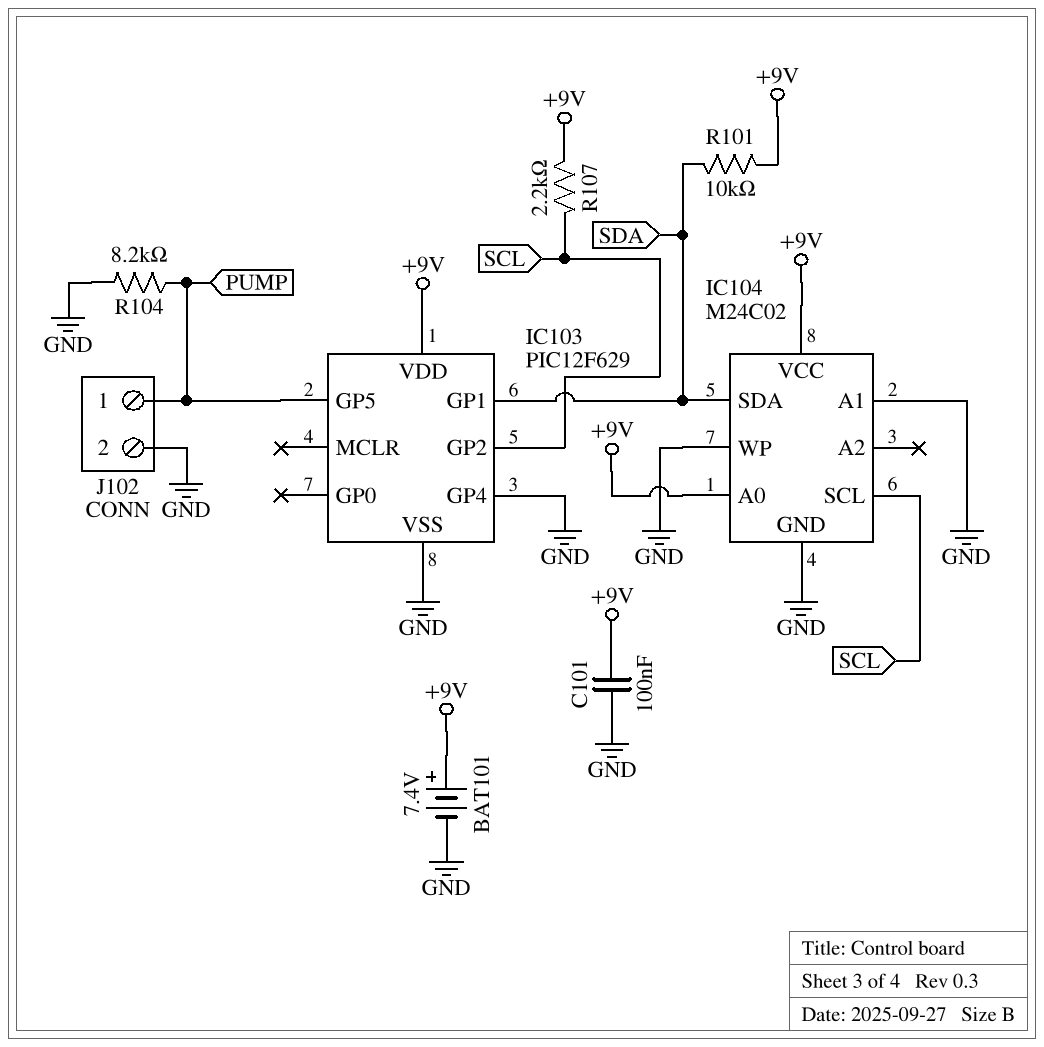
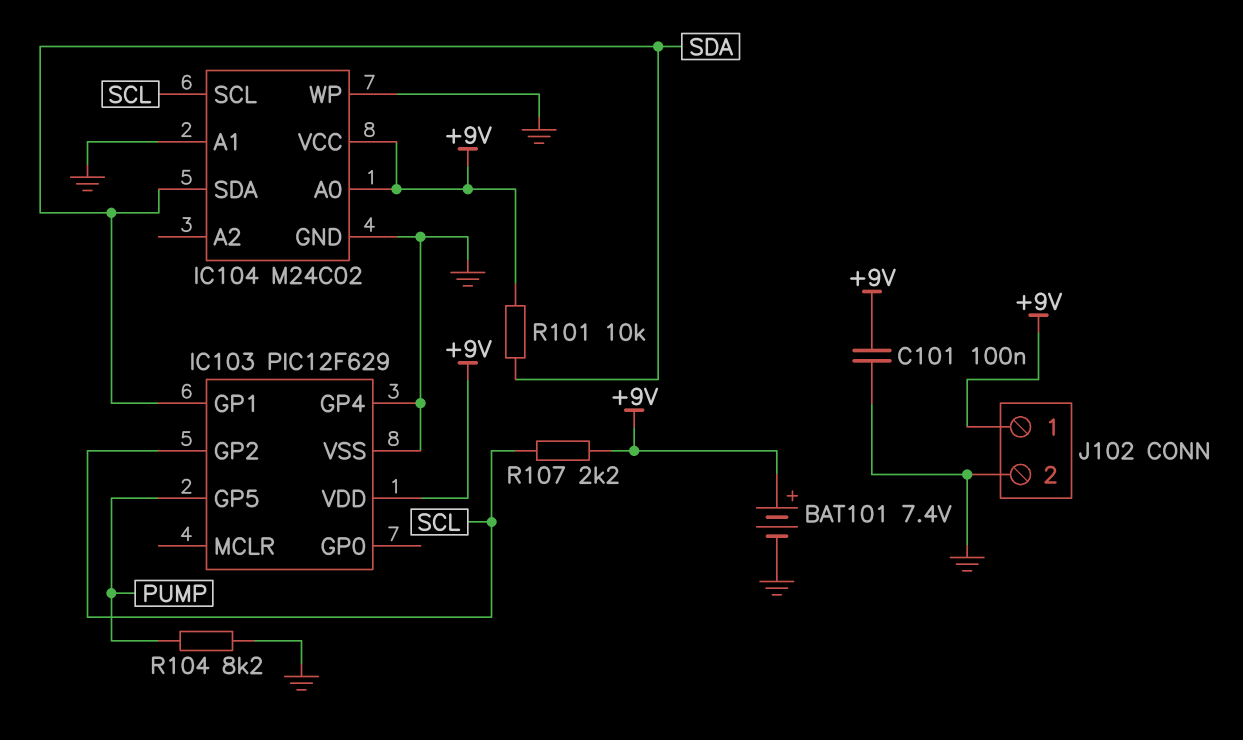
J102 pin 1: PUMP -> +9V

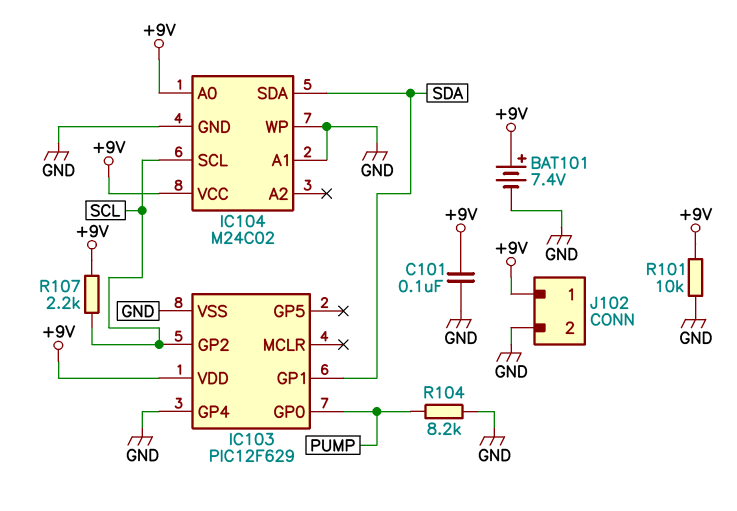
IC103 pin GP0: none -> PUMP
IC103 pin GP5: PUMP -> none
R101: 10k (+9V, SDA) -> 10k (+9V, GND)

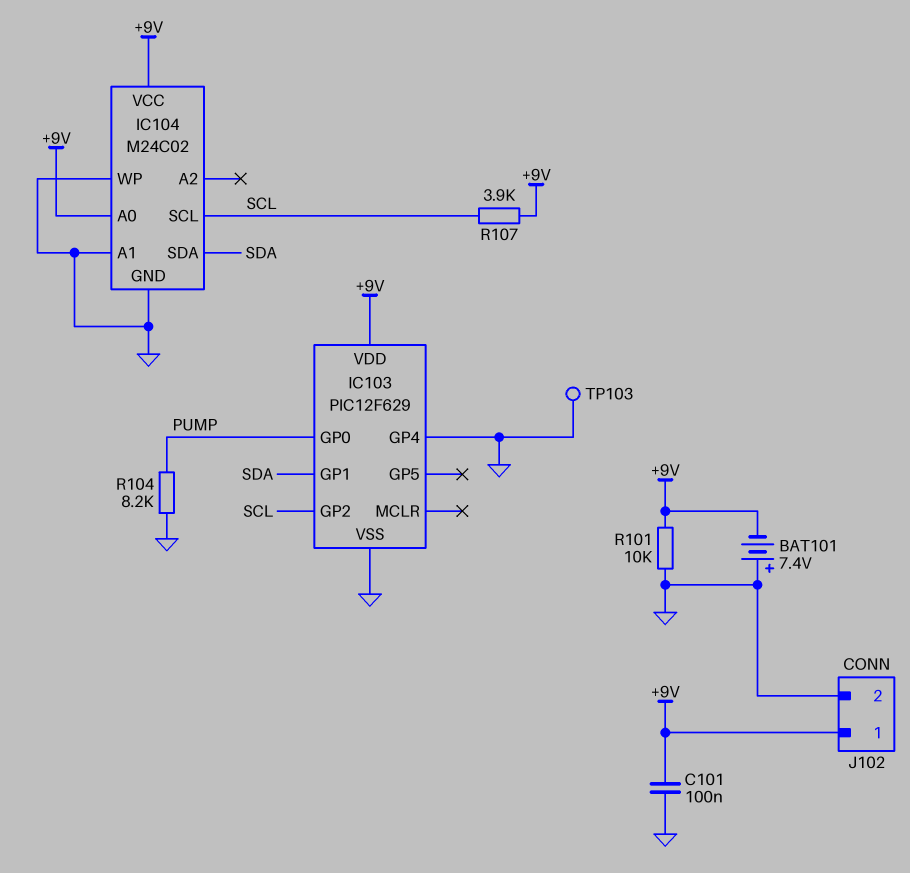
BAT101: 7.4V (plus +9V, minus GND) -> 7.4V (plus GND, minus +9V)
R107: 2.2k (+9V, SCL) -> 3.9k (+9V, SCL)
TP103: none -> test point (GND)

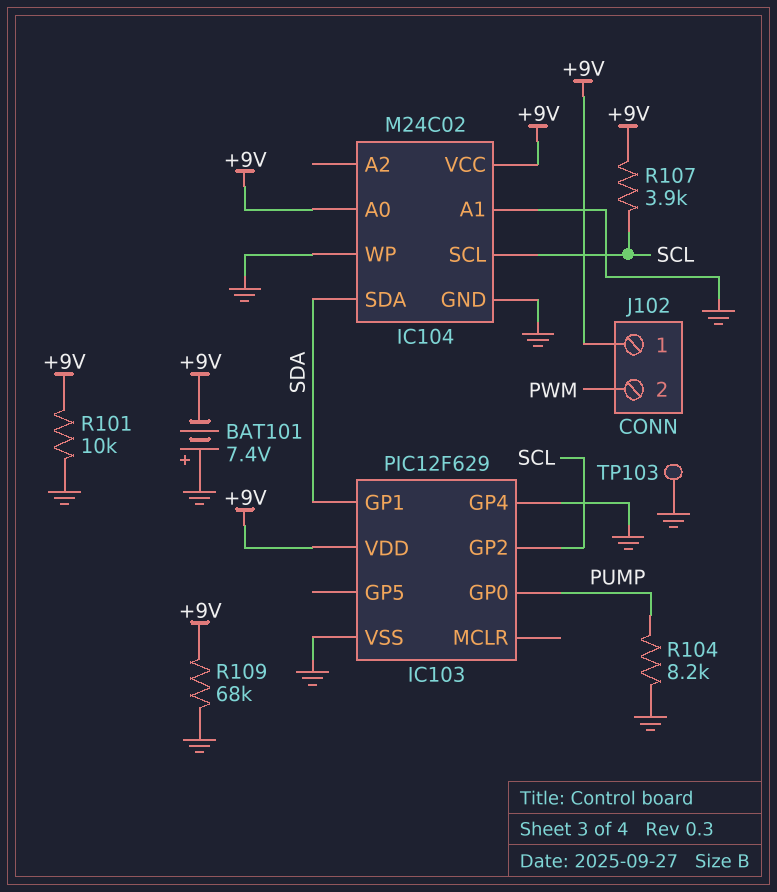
C101: 100nF (+9V, GND) -> none
J102 pin 2: GND -> PWM
R109: none -> 68k (+9V, GND)

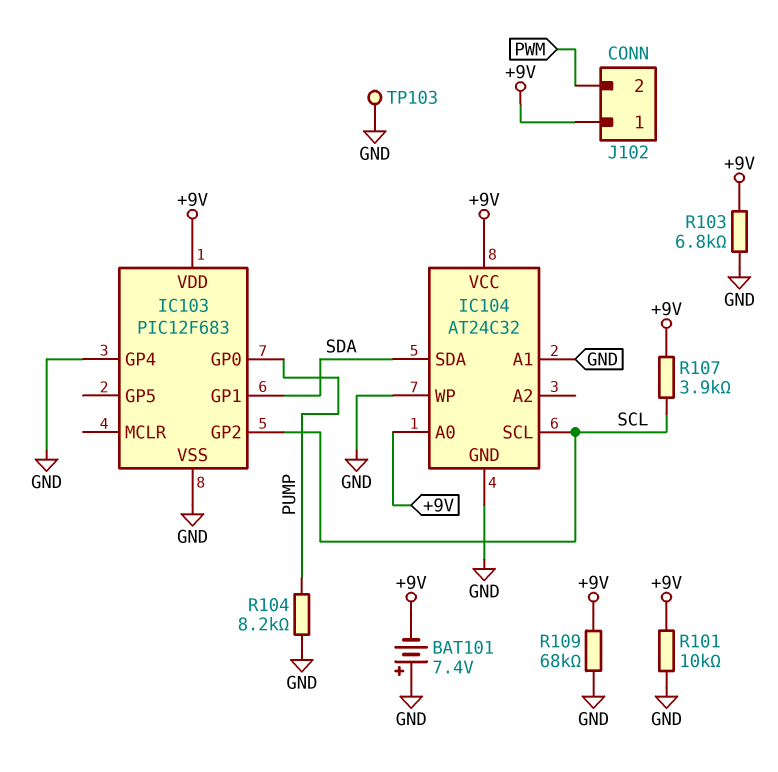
IC103: PIC12F629 -> PIC12F683
IC104: M24C02 -> AT24C32
R103: none -> 6.8k (+9V, GND)

